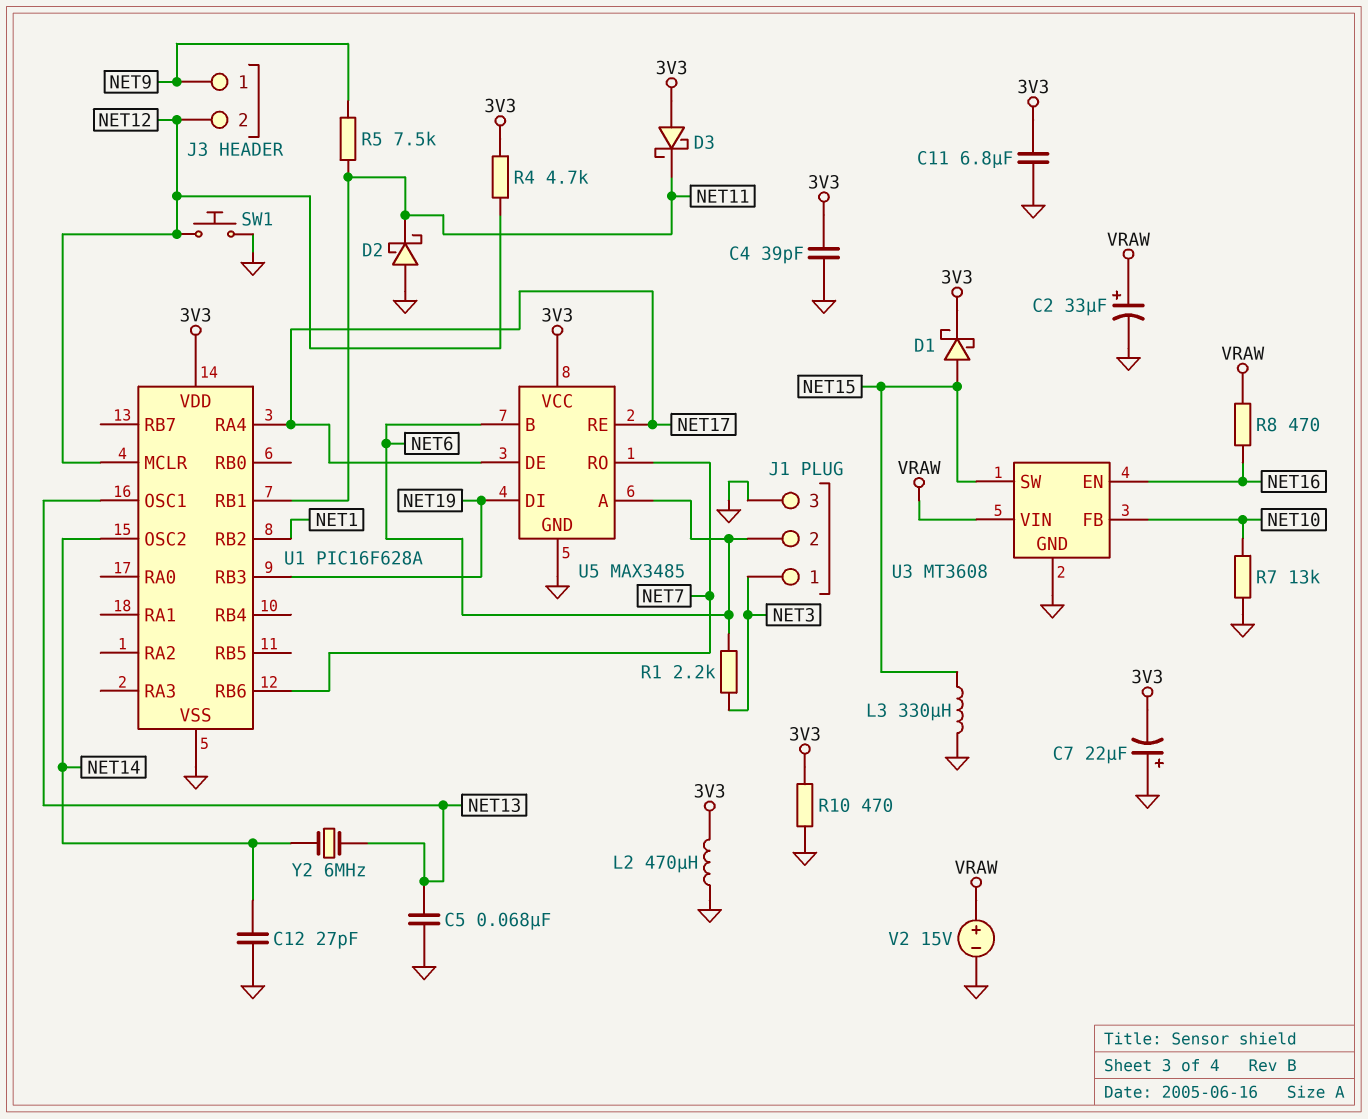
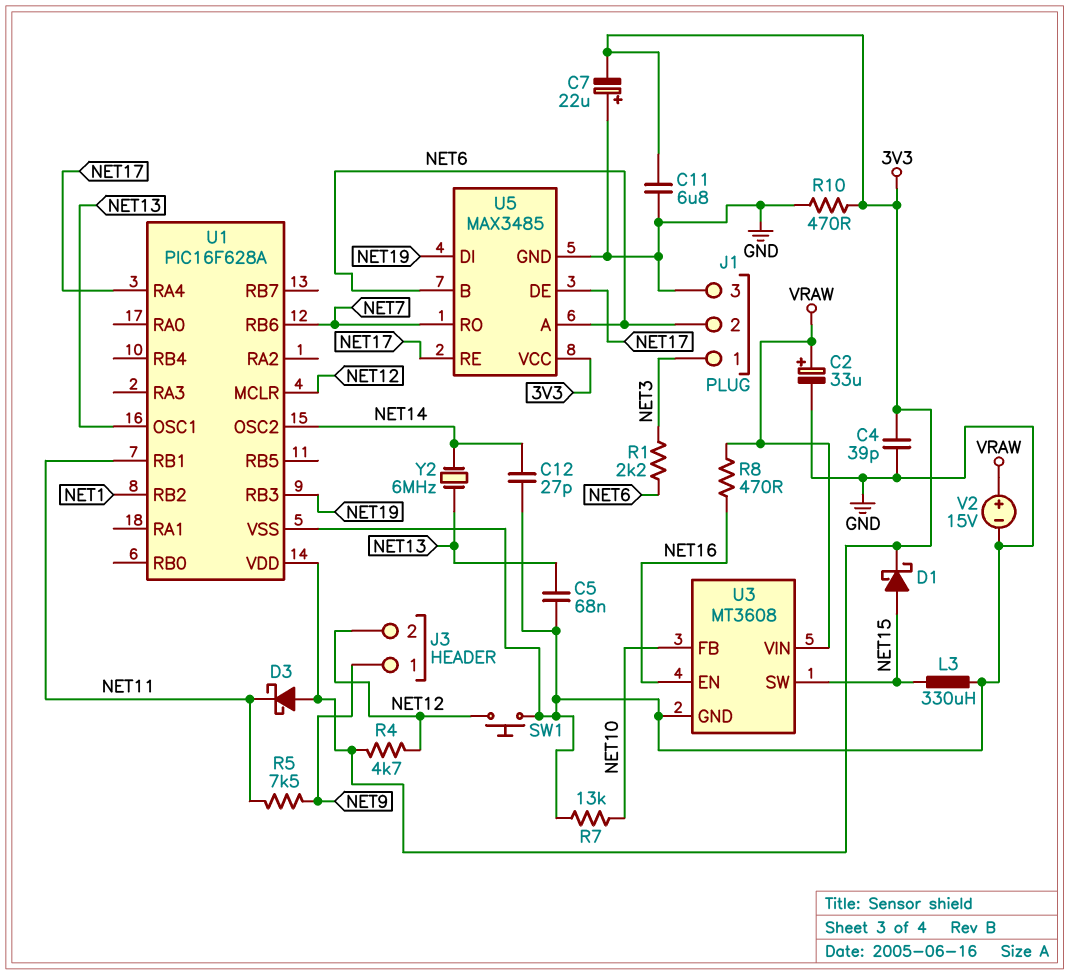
D2: schottky (A GND, K NET11) -> none
L2: 470uH (3V3, GND) -> none

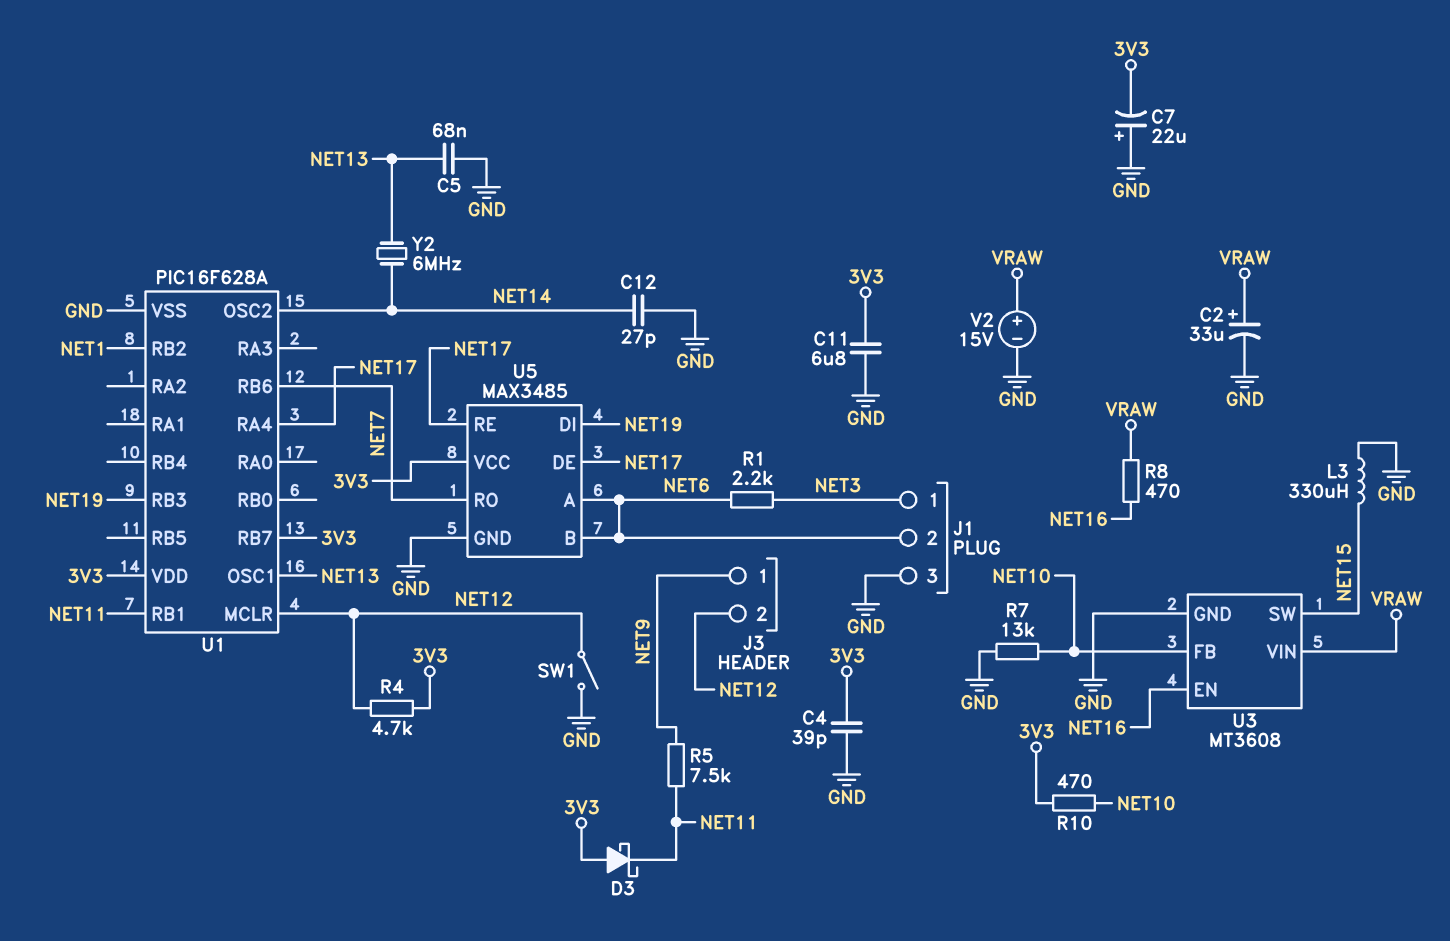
D1: schottky (A NET15, K 3V3) -> none
R10: 470 (3V3, GND) -> 470 (3V3, NET10)
SW1: button (GND, NET12) -> switch (GND, NET12)
U1 pin RB7: none -> 3V3

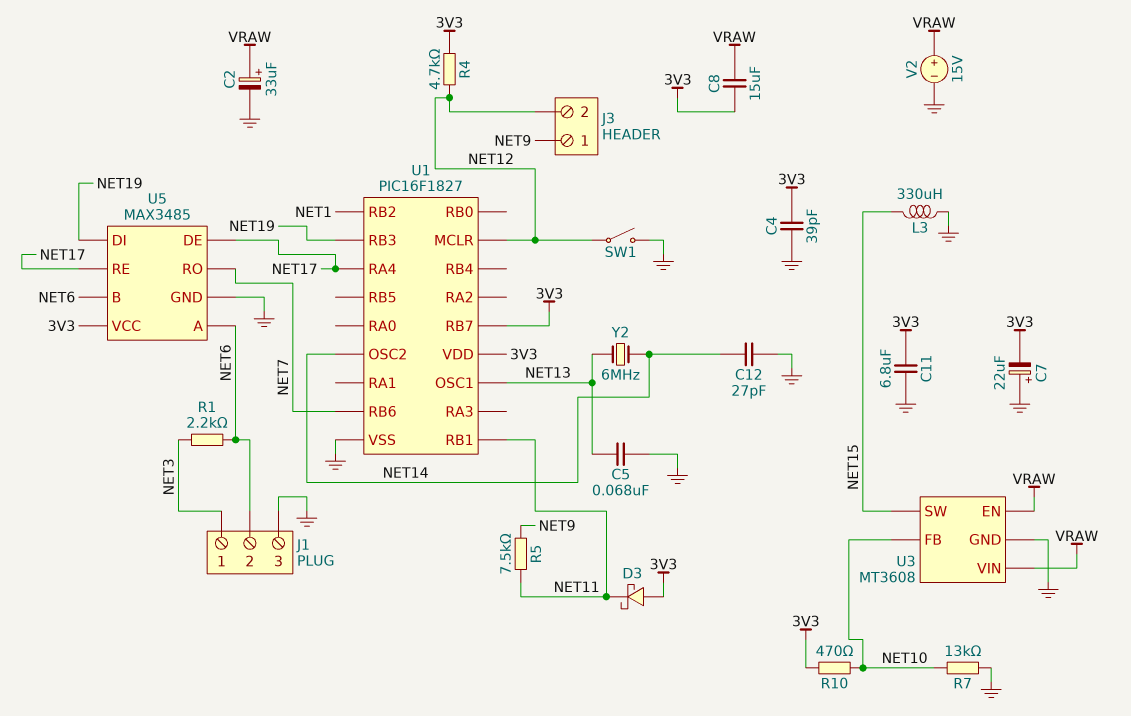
C8: none -> 15uF (3V3, VRAW)
R8: 470 (NET16, VRAW) -> none
U1: PIC16F628A -> PIC16F1827
U3 pin EN: NET16 -> VRAW

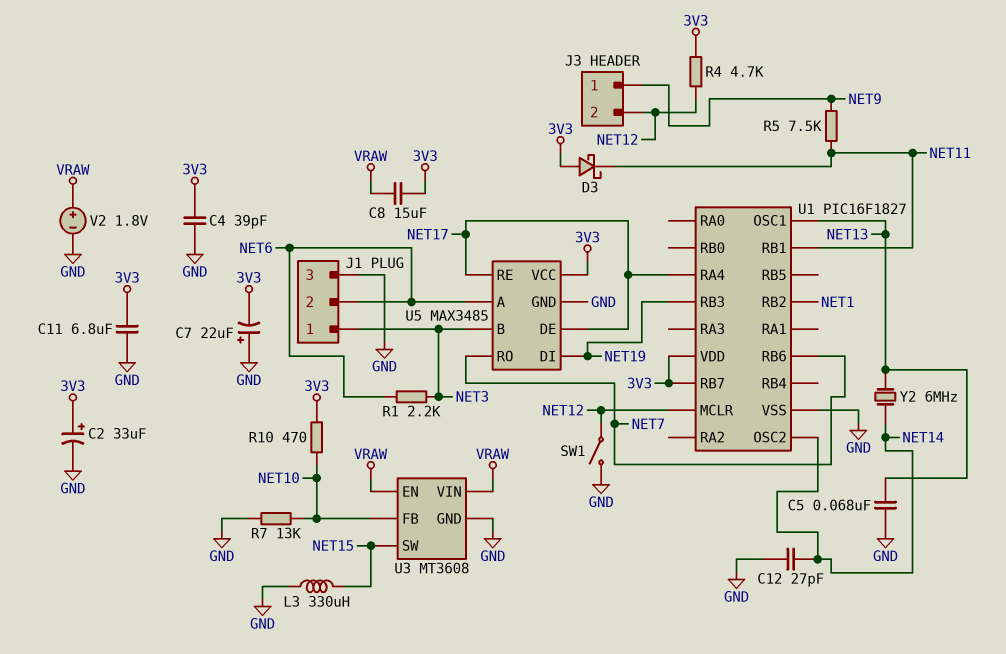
C2: 33uF (plus VRAW, minus GND) -> 33uF (plus 3V3, minus GND)
U5 pin B: NET6 -> NET3
V2: 15V (plus VRAW, minus GND) -> 1.8V (plus VRAW, minus GND)

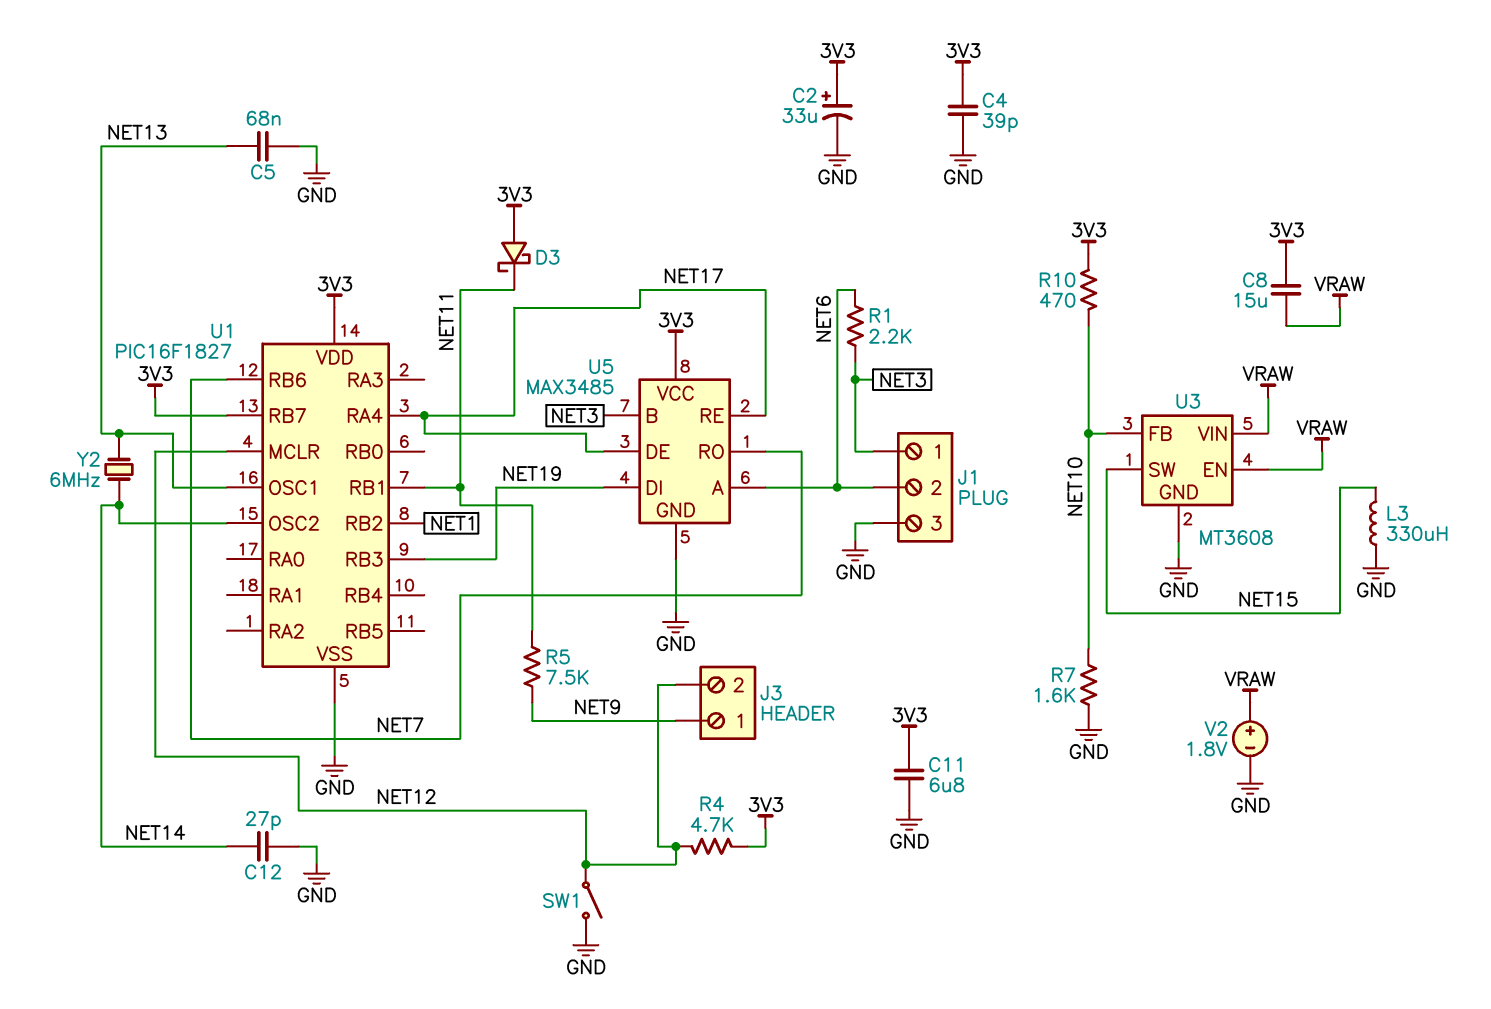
C7: 22uF (plus GND, minus 3V3) -> none
R7: 13k (GND, NET10) -> 1.6k (GND, NET10)

